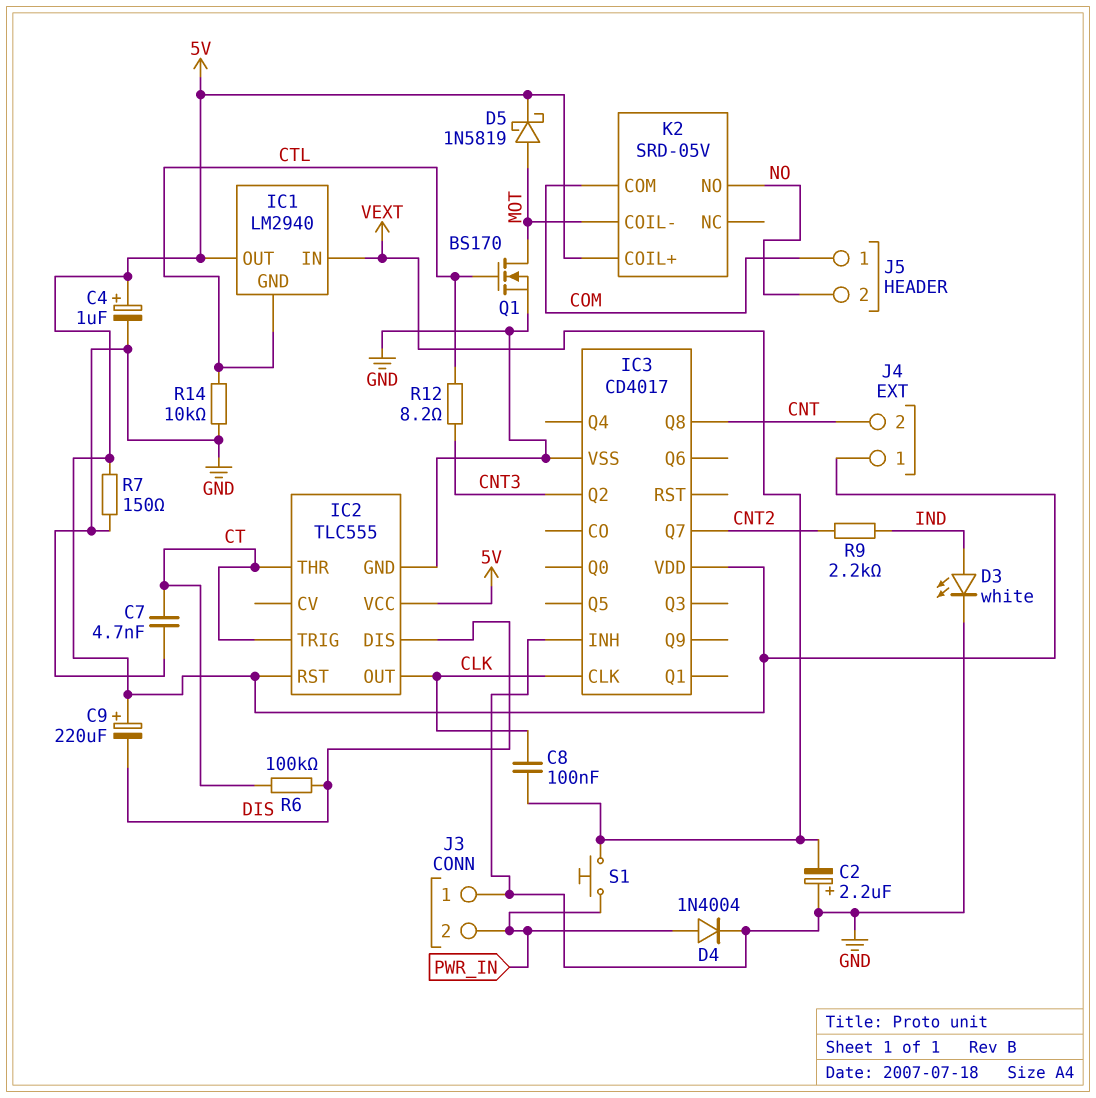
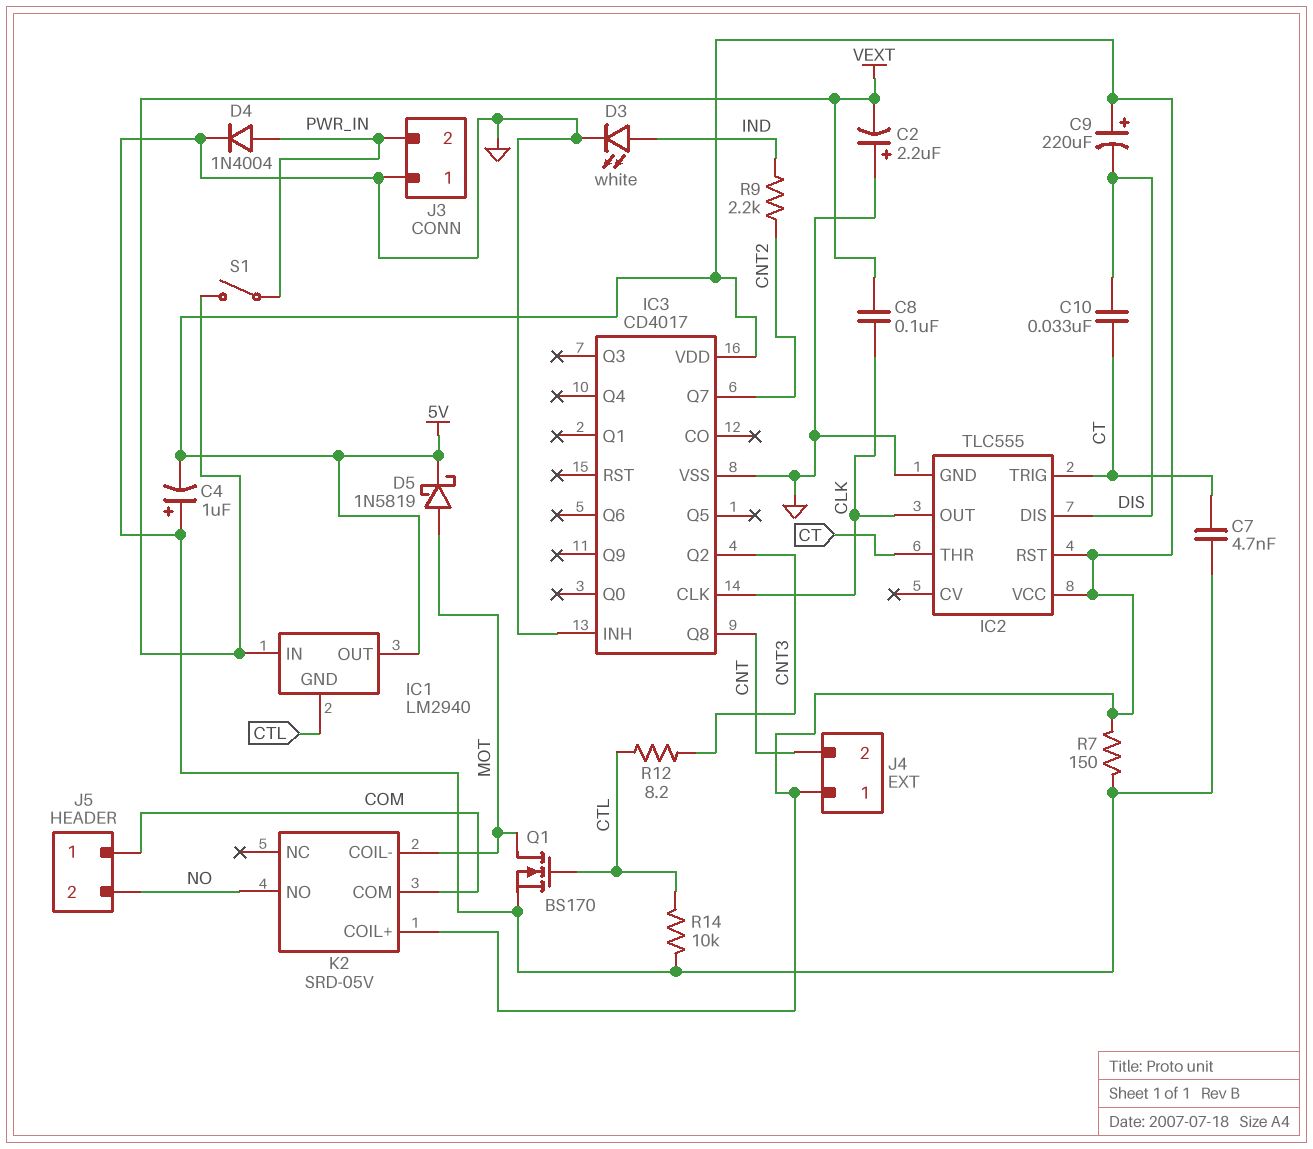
C4: 1uF (plus 5V, minus GND) -> 1uF (plus GND, minus 5V)
C10: none -> 33nF (CT, DIS)
R6: 100k (CT, DIS) -> none
S1: button (PWR_IN, VEXT) -> switch (PWR_IN, VEXT)

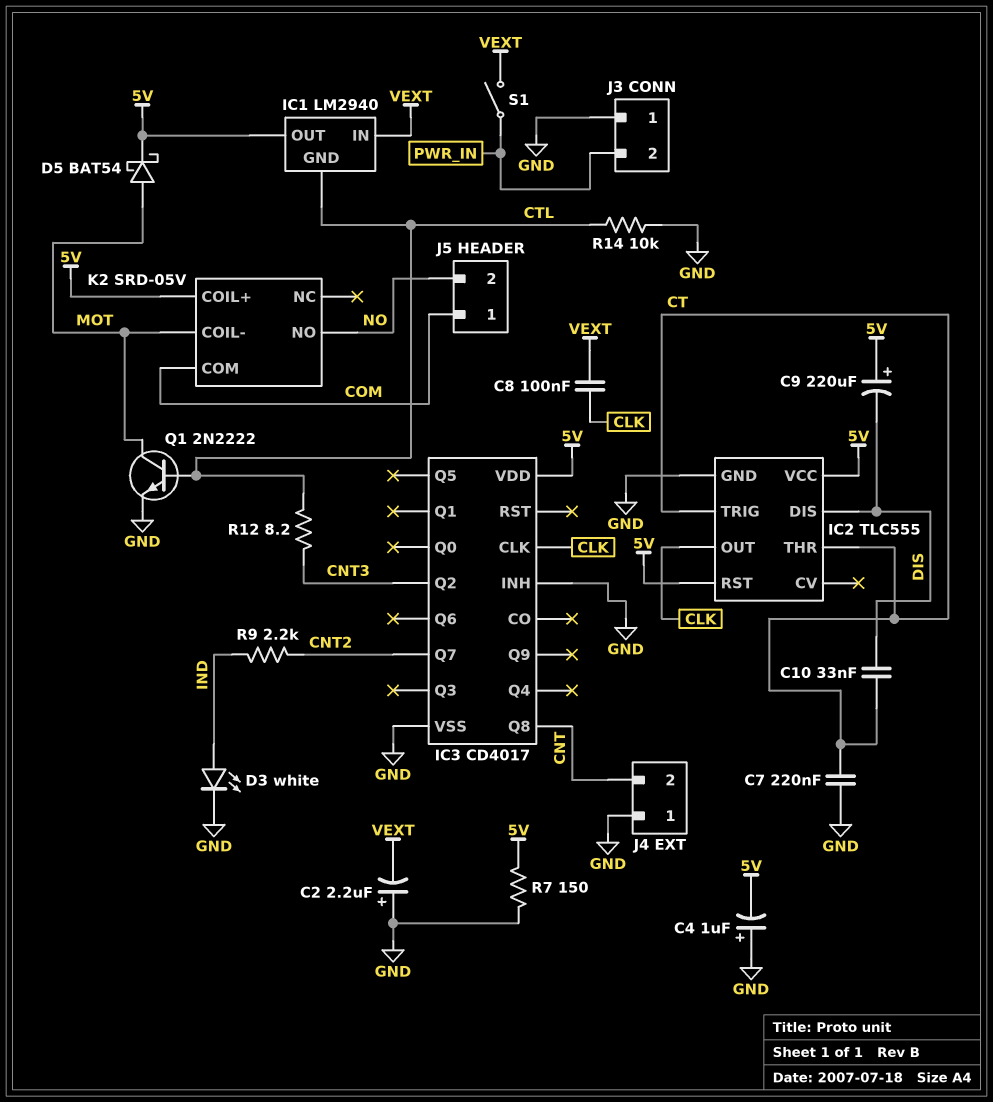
C7: 4.7nF (CT, GND) -> 220nF (CT, GND)
D4: diode 1N4004 (A PWR_IN, K GND) -> none
D5: schottky 1N5819 (A MOT, K 5V) -> schottky BAT54 (A MOT, K 5V)
J4 pin 1: 5V -> GND
Q1: NMOS BS170 (G CTL, D MOT, S GND) -> NPN 2N2222 (B CTL, C MOT, E GND)

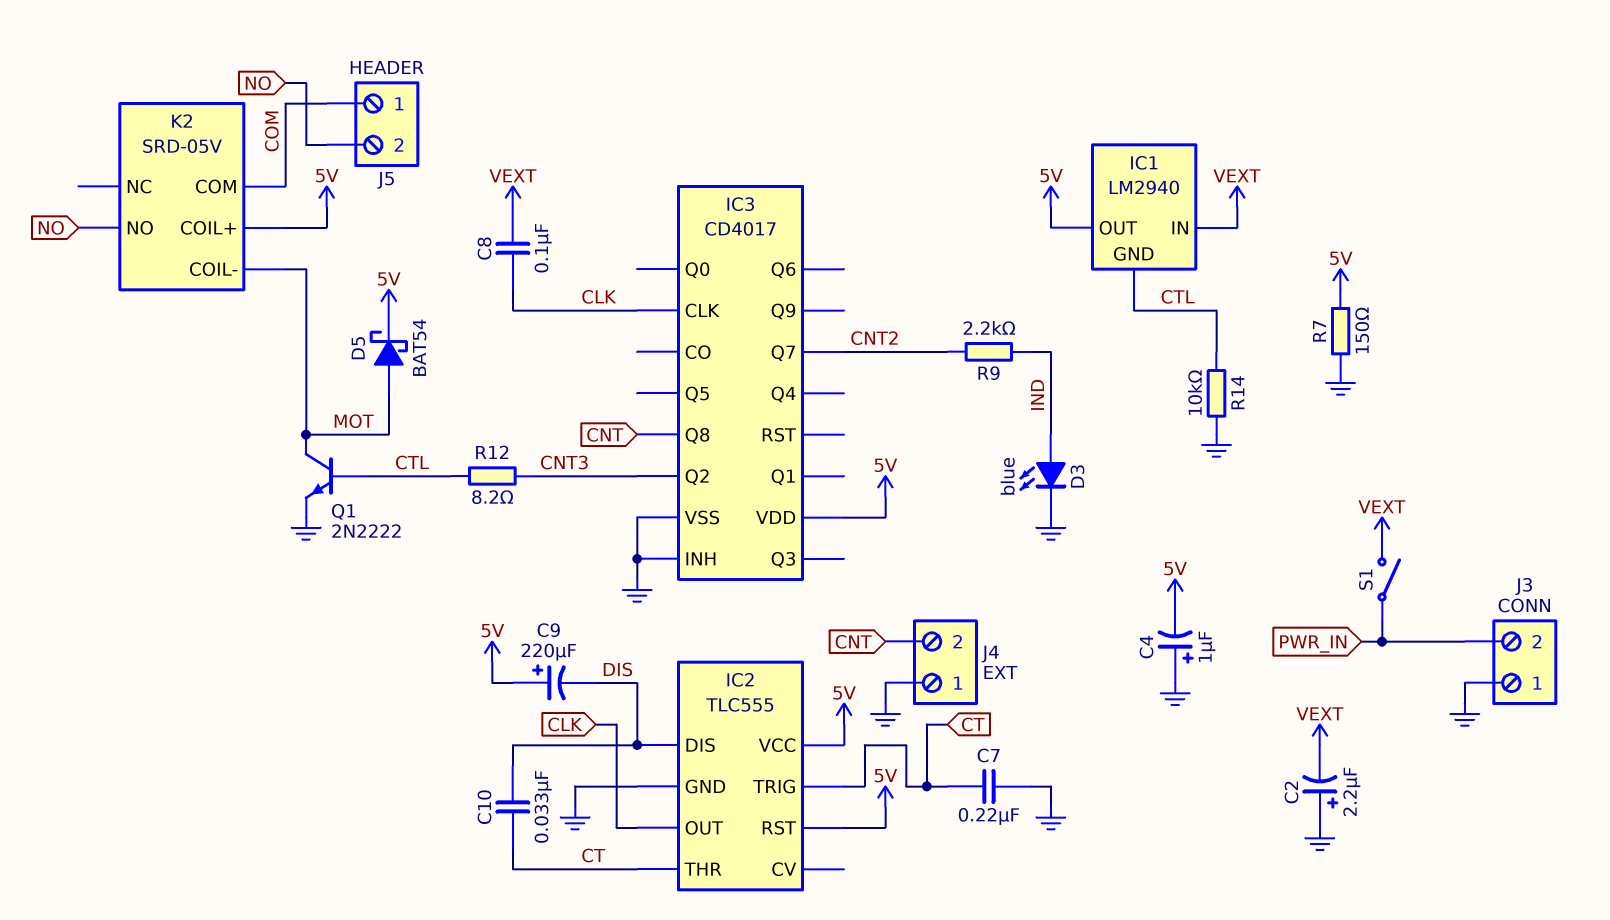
D3: LED white (A IND, K GND) -> LED blue (A IND, K GND)

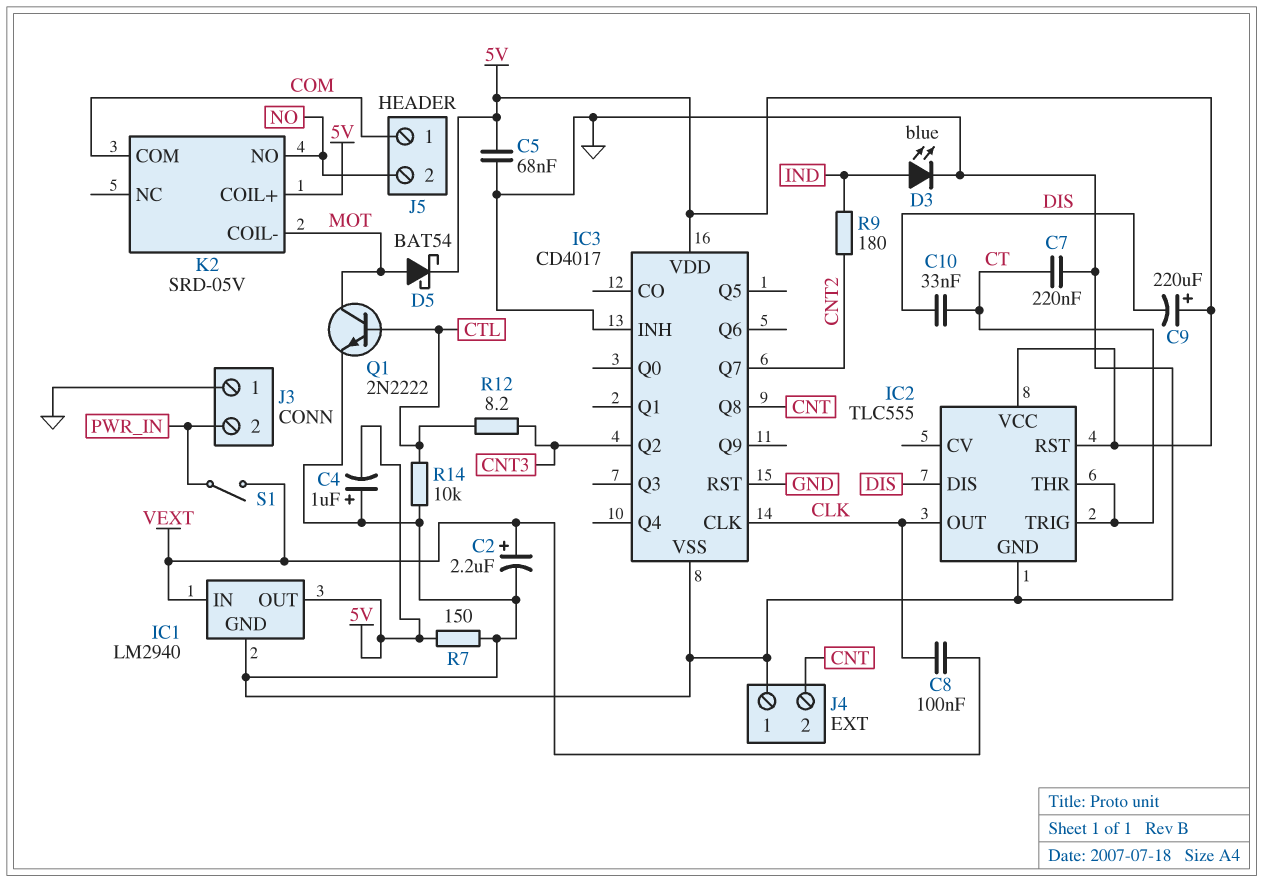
C2: 2.2uF (plus GND, minus VEXT) -> 2.2uF (plus VEXT, minus GND)
C5: none -> 68nF (5V, GND)
IC1 pin GND: CTL -> GND
IC3 pin RST: none -> GND
R9: 2.2k (CNT2, IND) -> 180 (CNT2, IND)

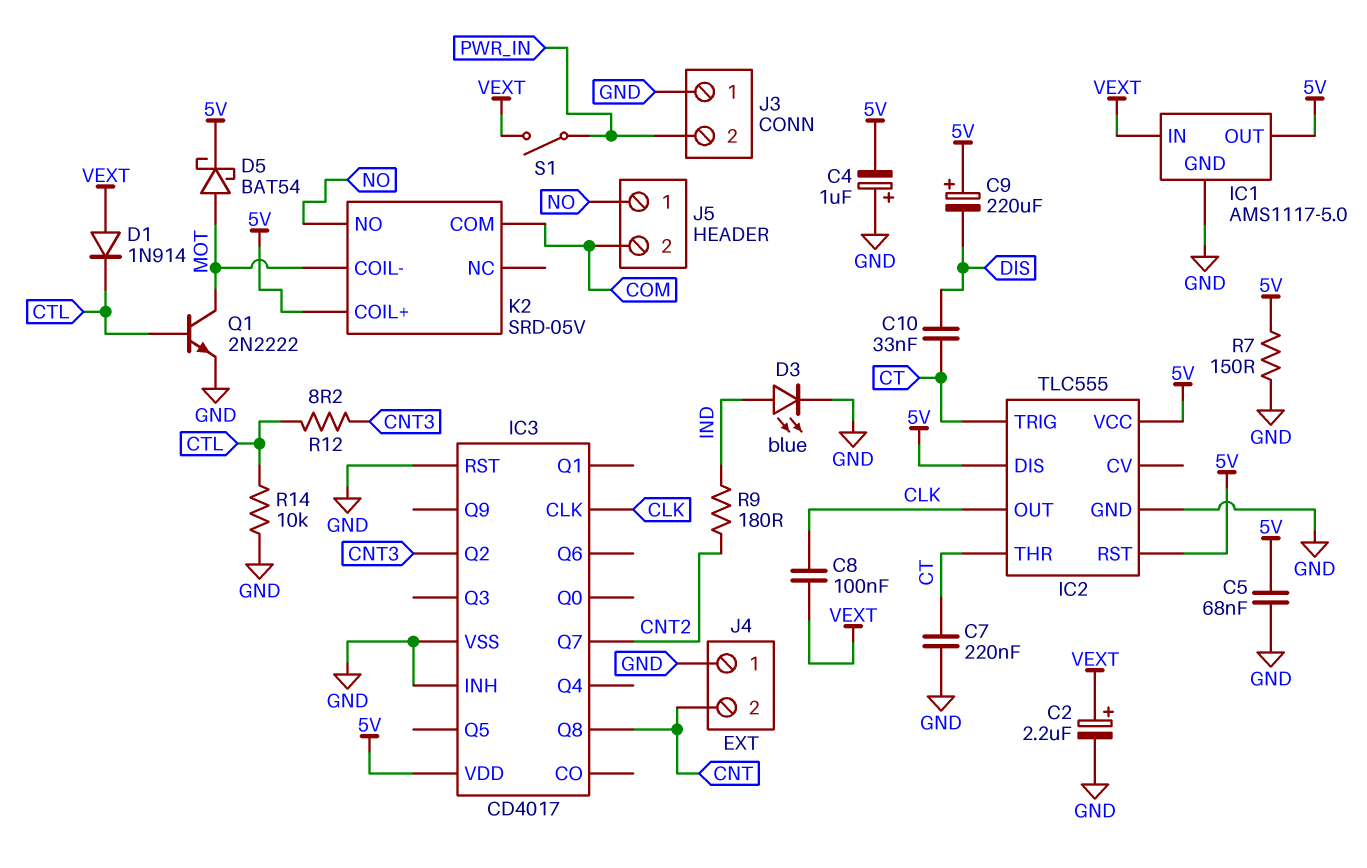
D1: none -> diode 1N914 (A VEXT, K CTL)
IC1: LM2940 -> AMS1117-5.0
IC2 pin DIS: DIS -> 5V
J5 pin 1: COM -> NO
J5 pin 2: NO -> COM

